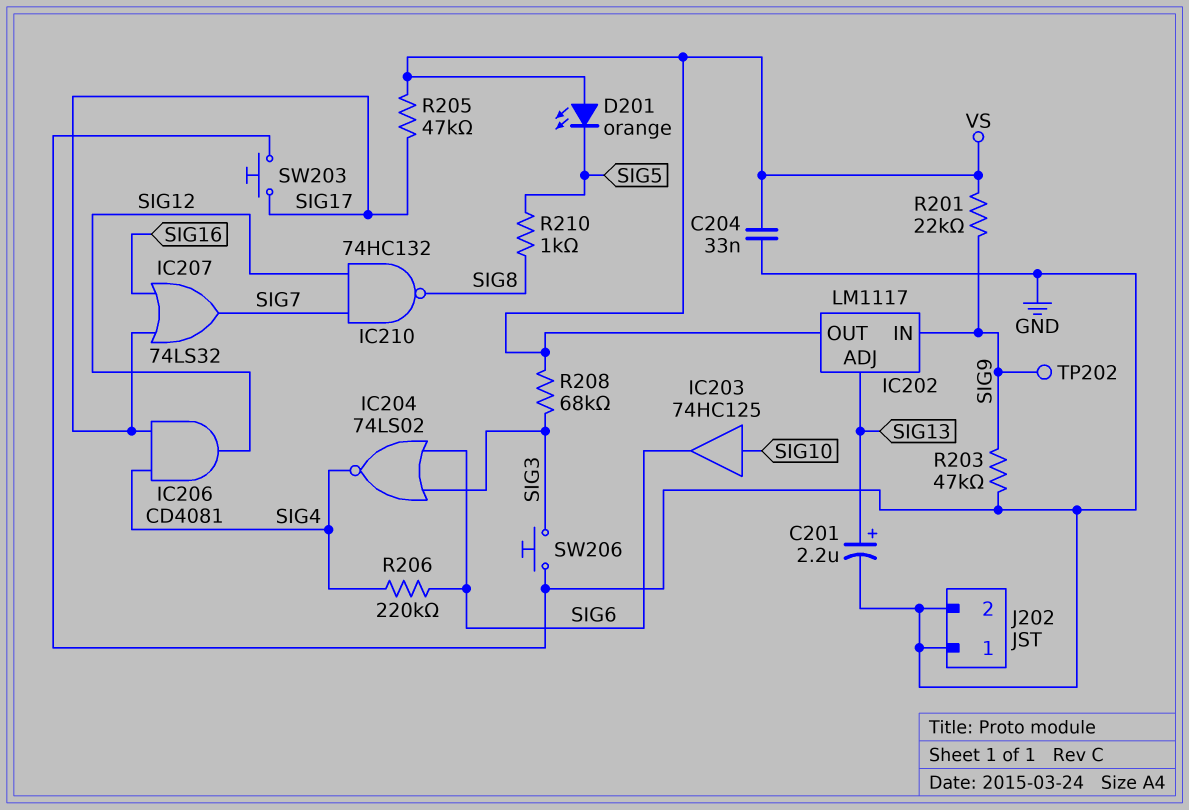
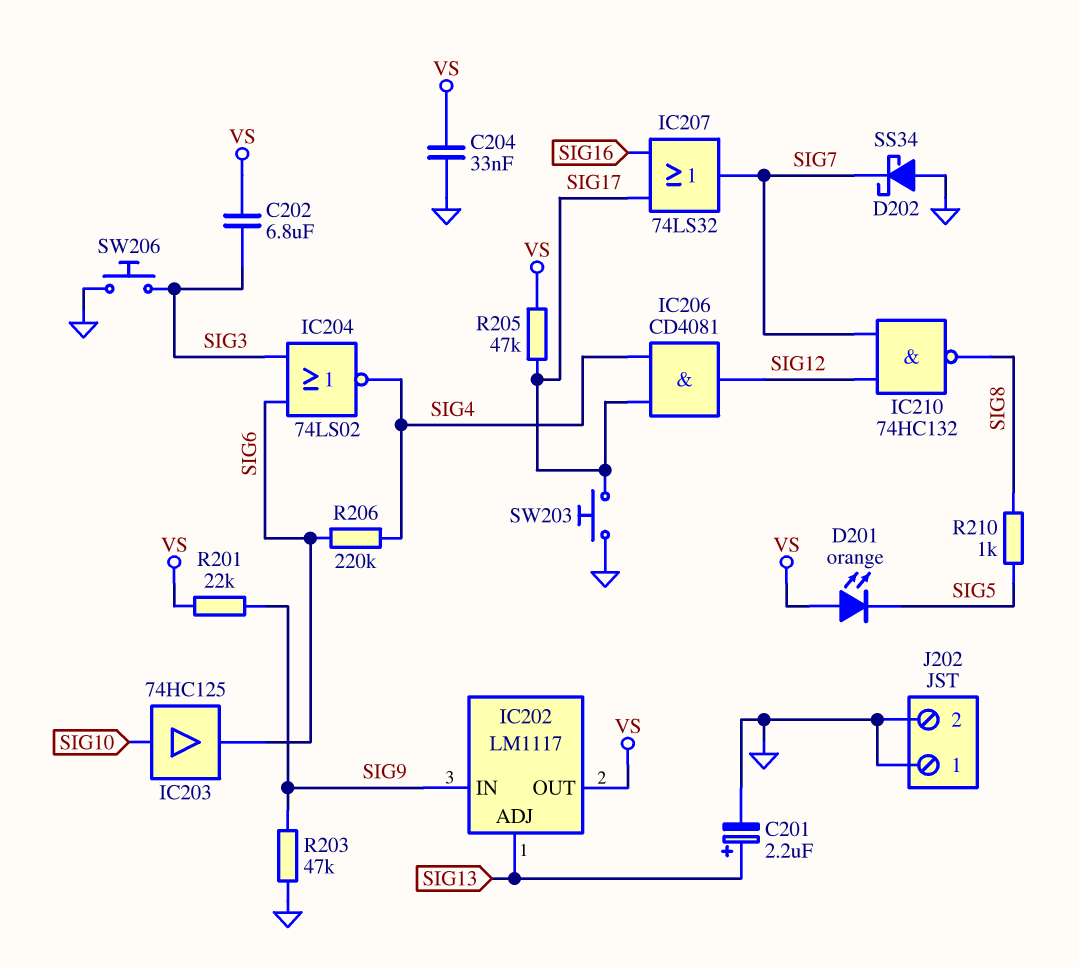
C202: none -> 6.8uF (SIG3, VS)
D202: none -> schottky SS34 (A GND, K SIG7)
R208: 68k (SIG3, VS) -> none
TP202: test point (SIG9) -> none

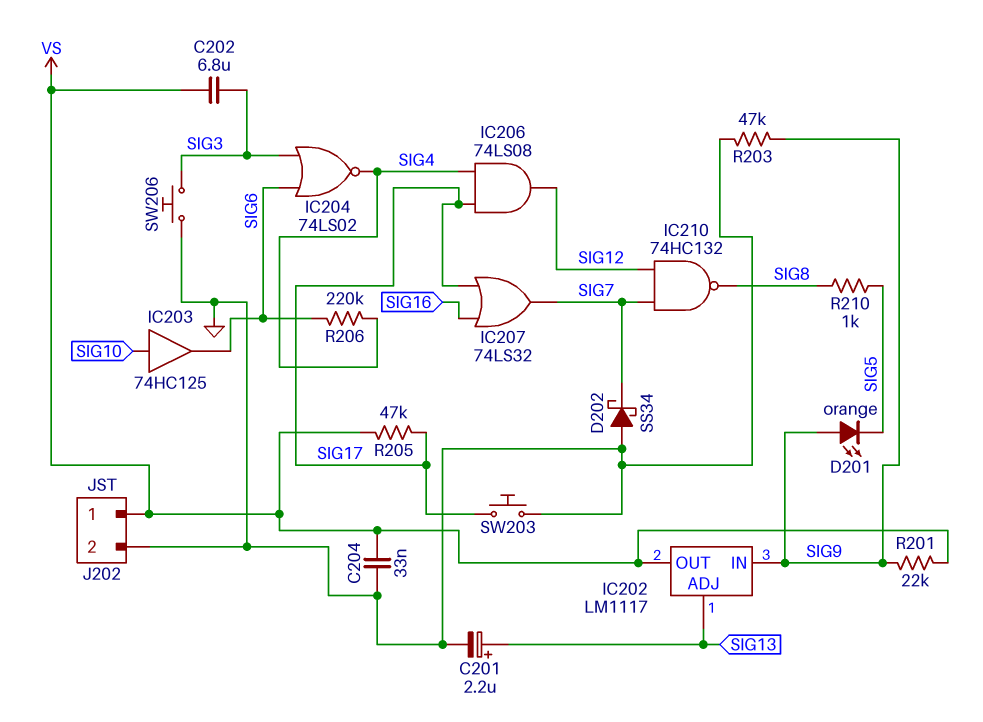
D201: LED orange (A VS, K SIG5) -> LED orange (A SIG9, K SIG5)
IC206: AND CD4081 (in SIG4, in SIG17, out SIG12) -> AND 74LS08 (in SIG4, in SIG17, out SIG12)
J202 pin 1: GND -> VS

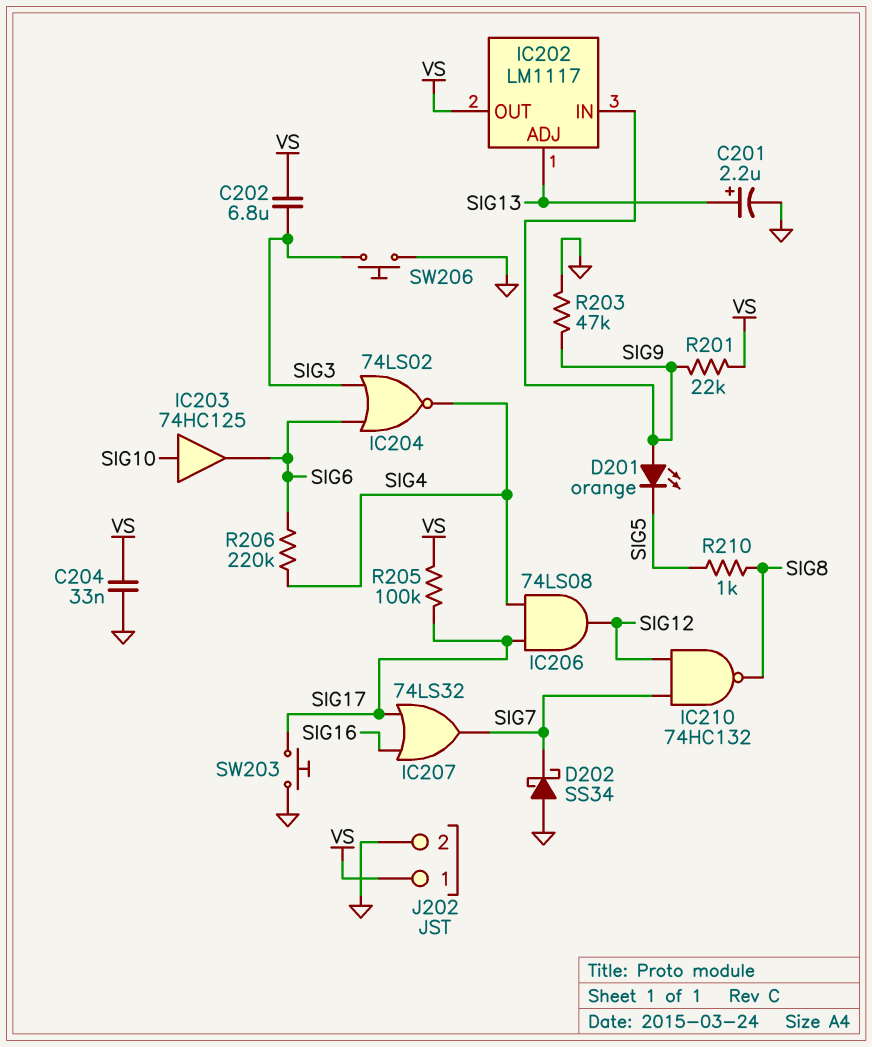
R205: 47k (SIG17, VS) -> 100k (SIG17, VS)

